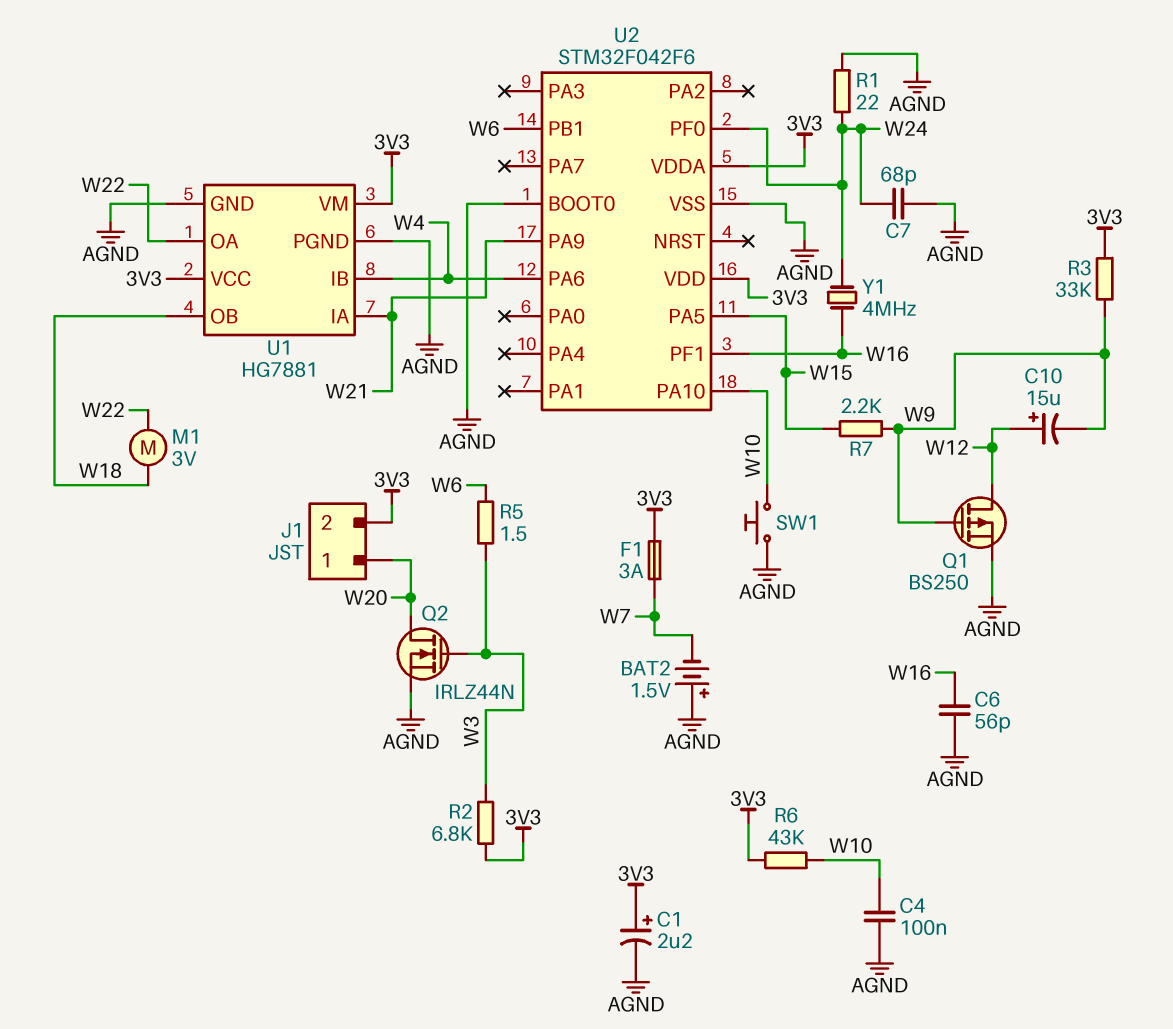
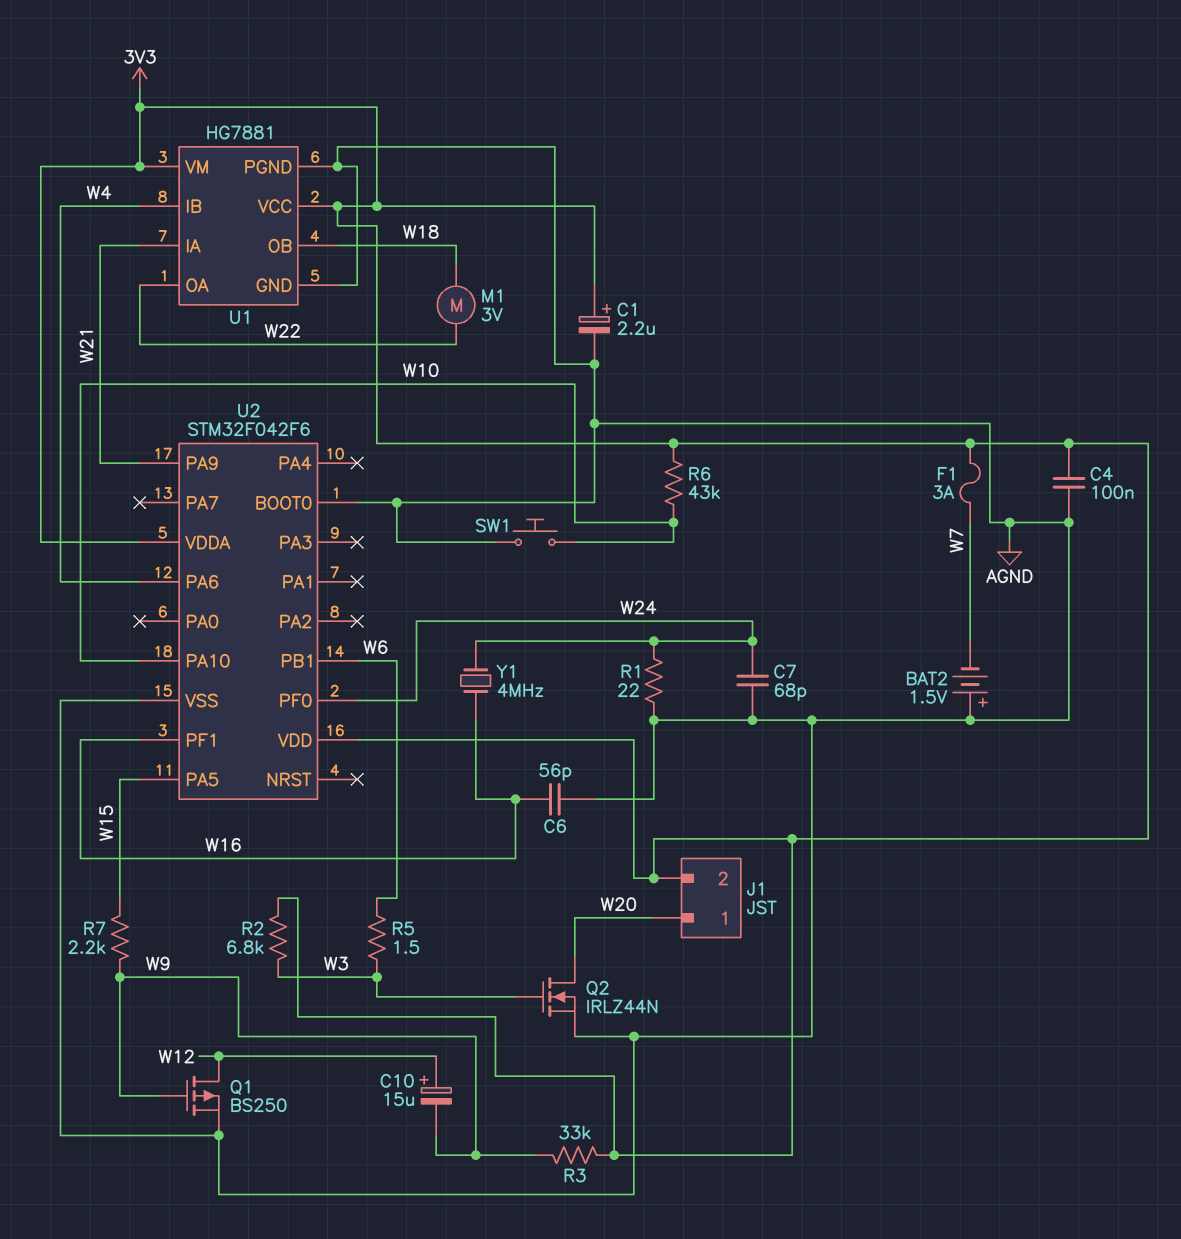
C4: 100nF (AGND, W10) -> 100nF (3V3, AGND)

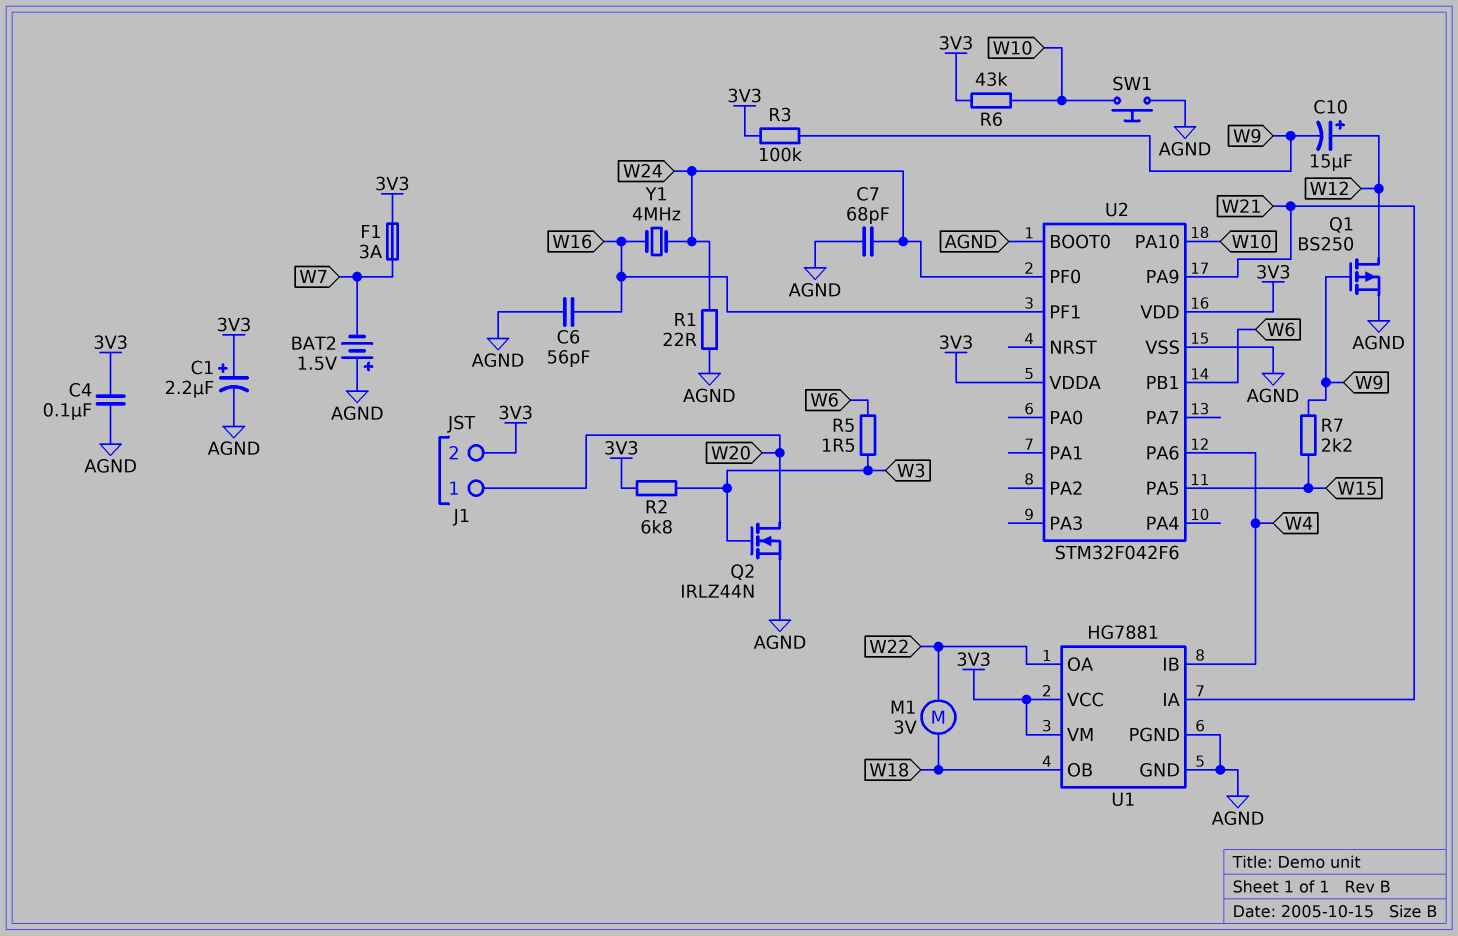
R3: 33k (3V3, W9) -> 100k (3V3, W9)

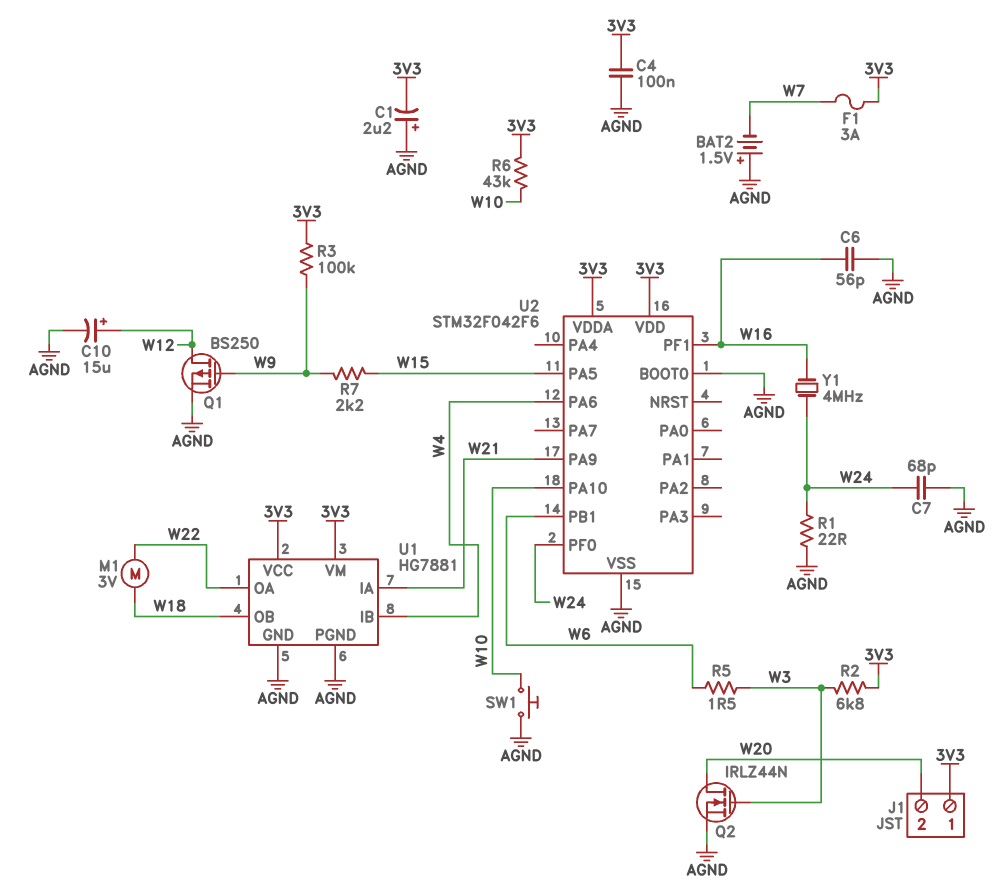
C1: 2.2uF (plus 3V3, minus AGND) -> 2.2uF (plus AGND, minus 3V3)
C10: 15uF (plus W12, minus W9) -> 15uF (plus W12, minus AGND)
J1 pin 1: W20 -> 3V3
J1 pin 2: 3V3 -> W20

